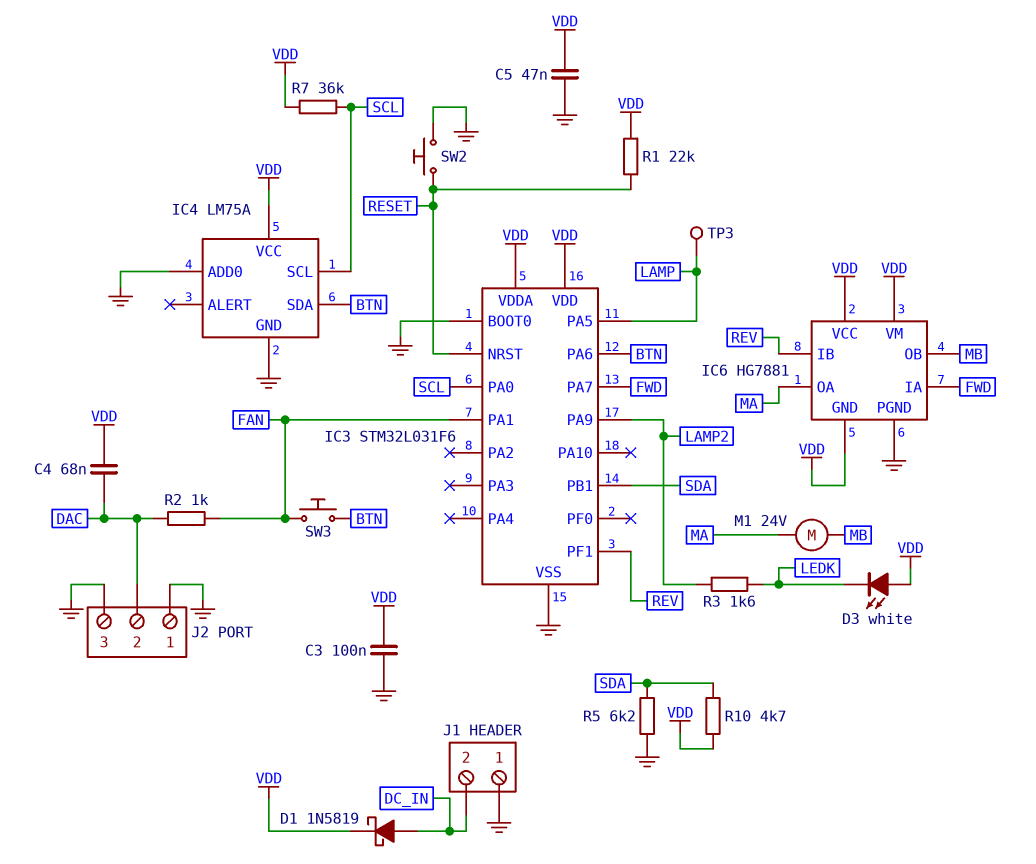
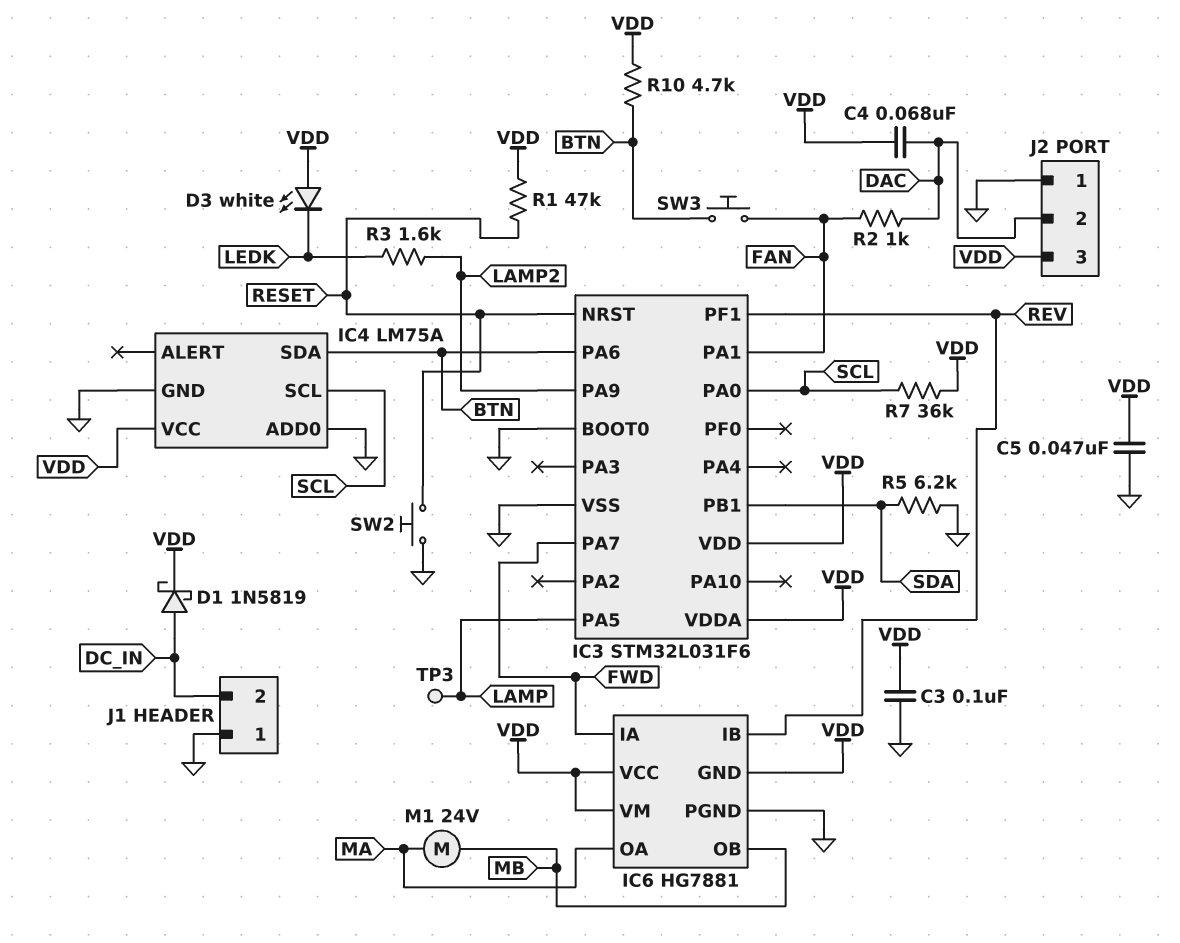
J2 pin 3: GND -> VDD
R1: 22k (RESET, VDD) -> 47k (RESET, VDD)
R10: 4.7k (SDA, VDD) -> 4.7k (BTN, VDD)

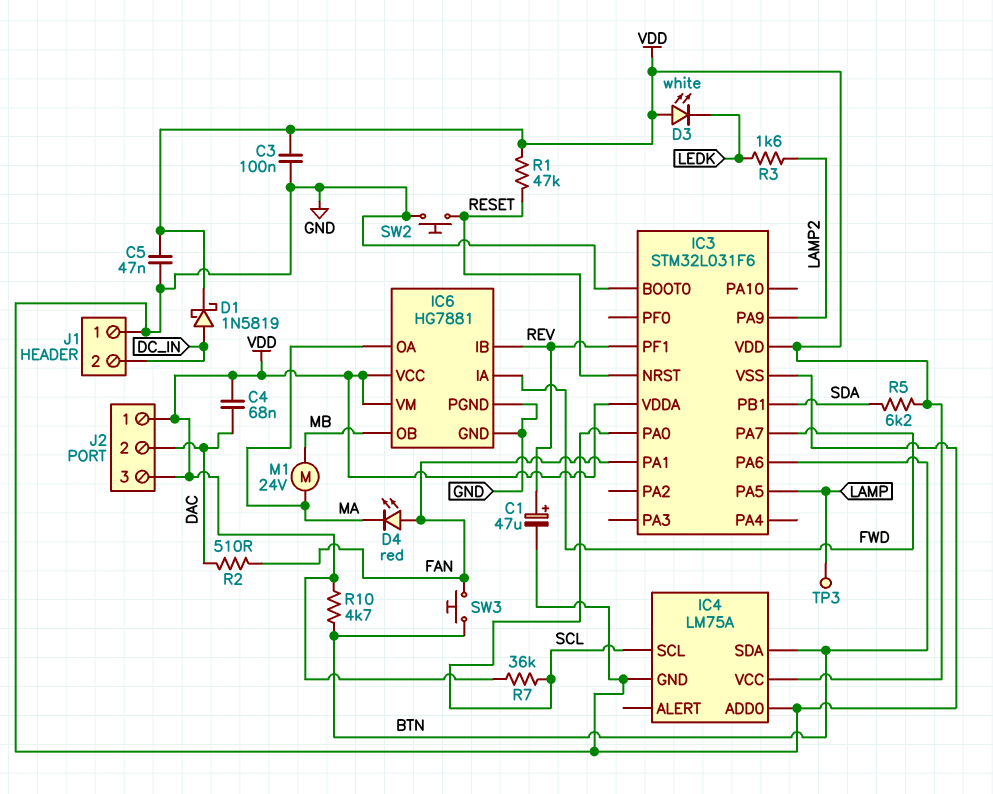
C1: none -> 47uF (plus REV, minus GND)
D4: none -> LED red (A FAN, K MA)
IC6 pin GND: VDD -> GND
J2 pin 1: GND -> VDD
R2: 1k (DAC, FAN) -> 510 (DAC, FAN)
R5: 6.2k (GND, SDA) -> 6.2k (SDA, VDD)

